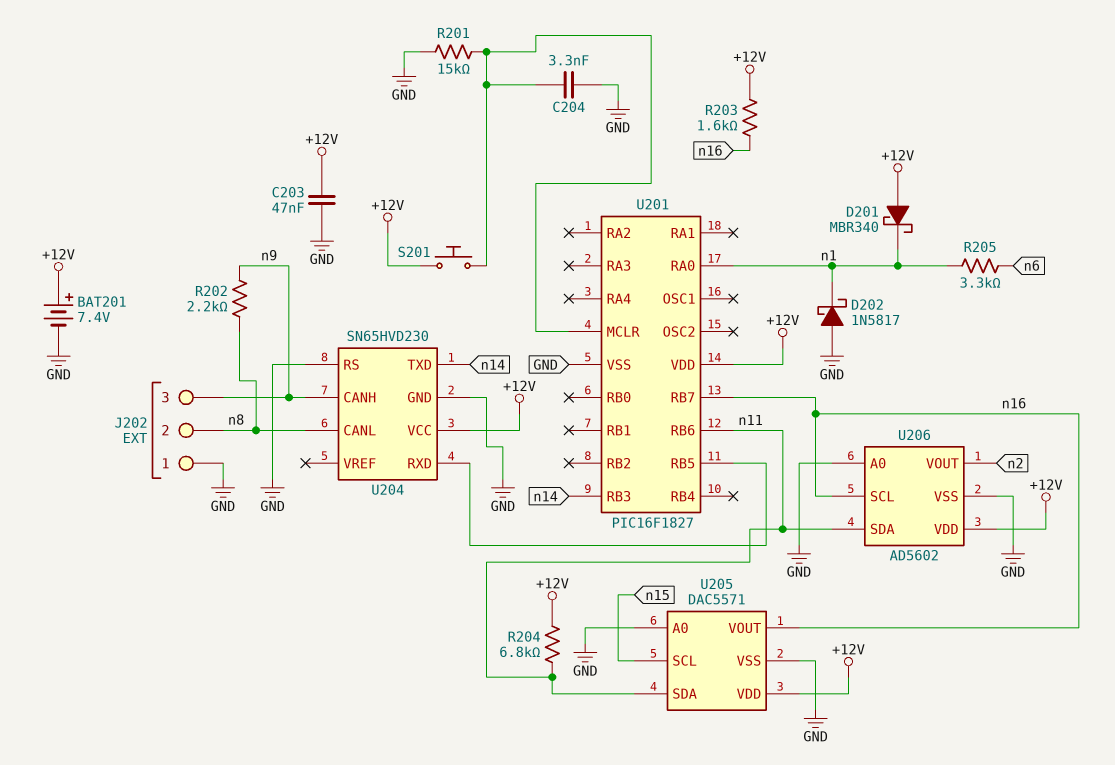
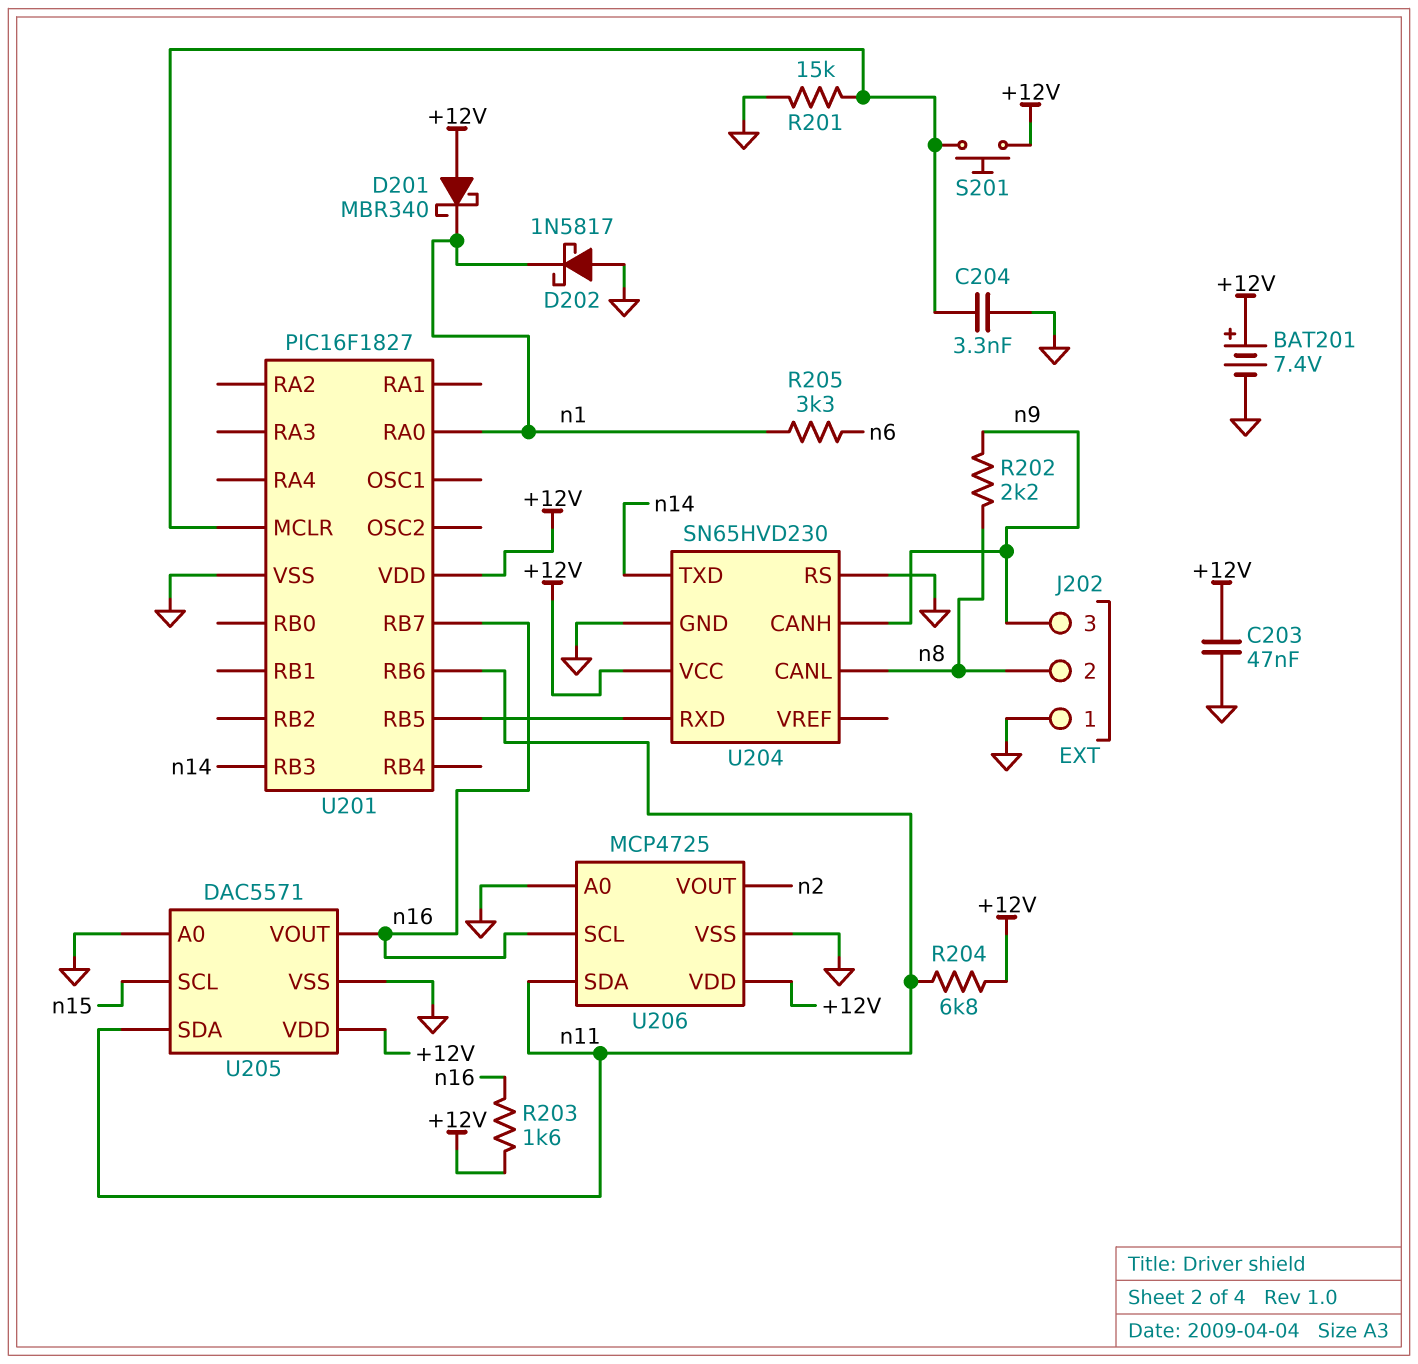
U206: AD5602 -> MCP4725

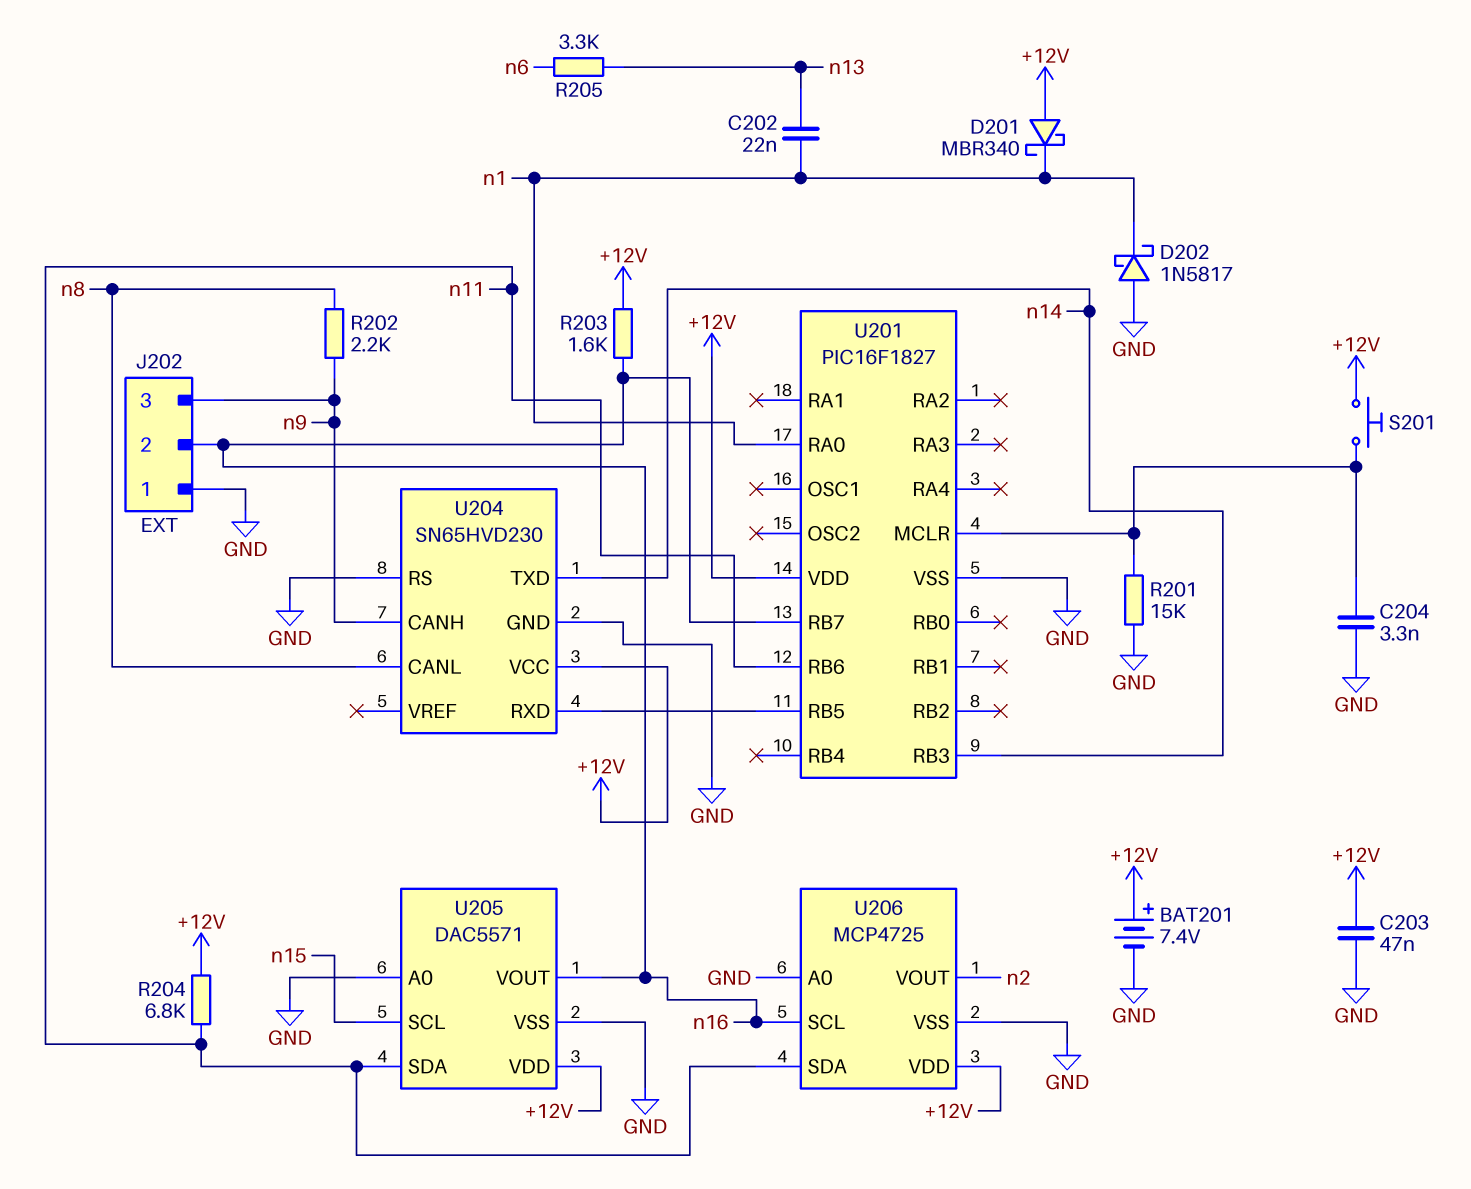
C202: none -> 22nF (n1, n13)
J202 pin 2: n8 -> n16
R205: 3.3k (n1, n6) -> 3.3k (n6, n13)

